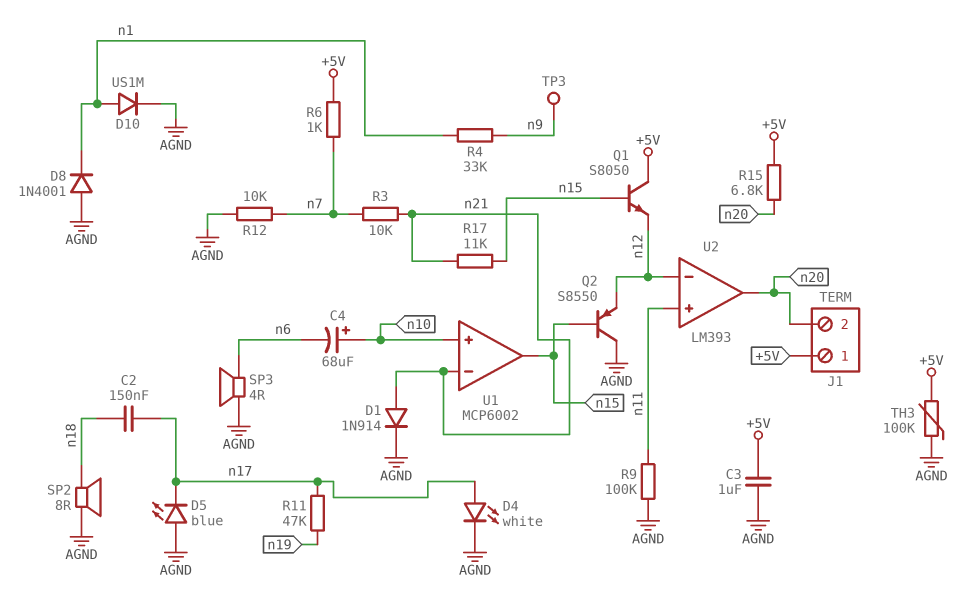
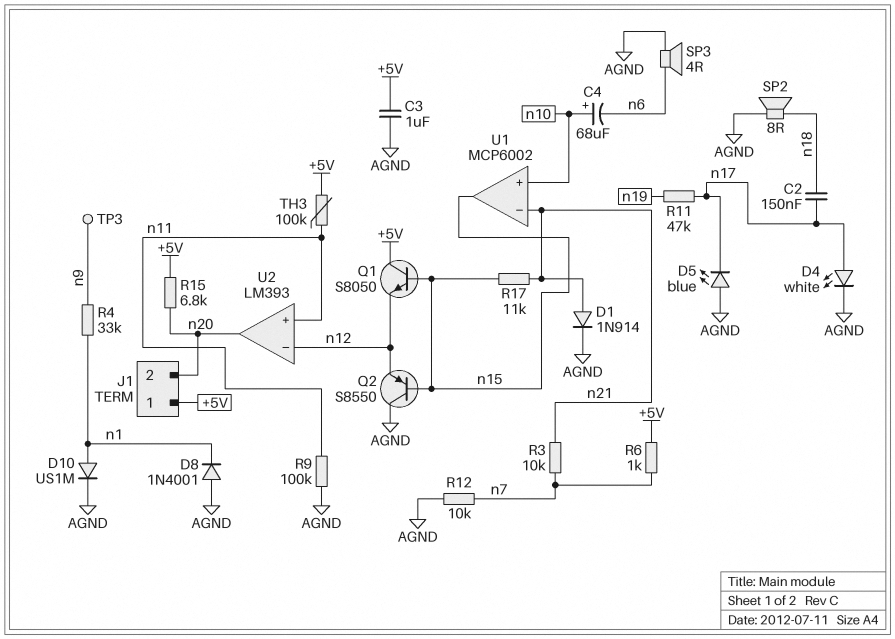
TH3: 100k (+5V, AGND) -> 100k (+5V, n11)

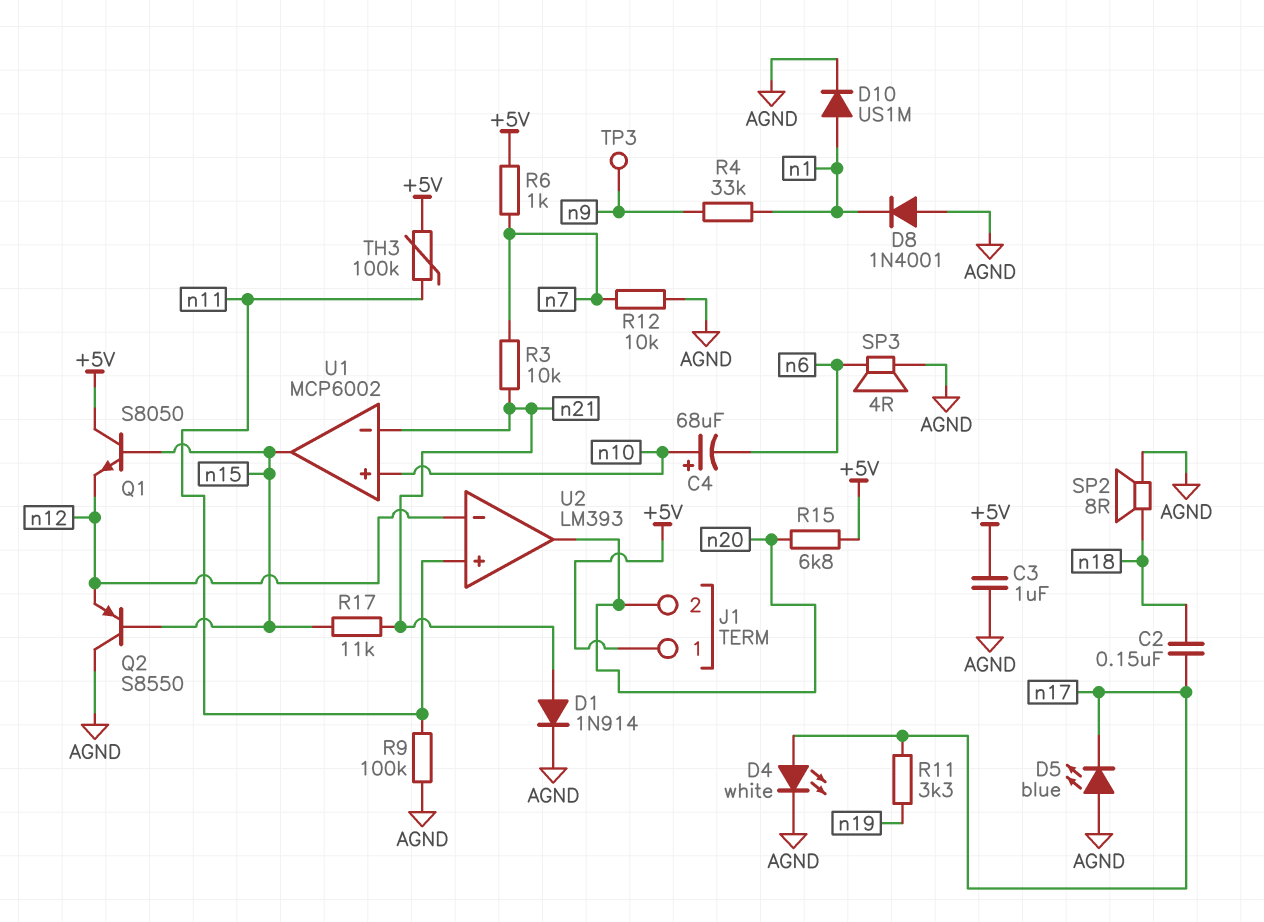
R11: 47k (n17, n19) -> 3.3k (n17, n19)

